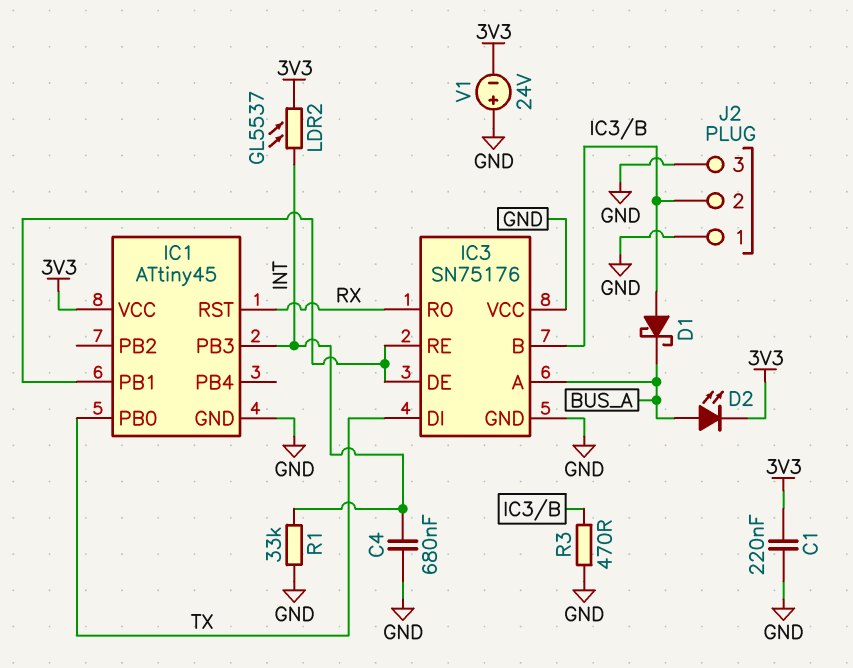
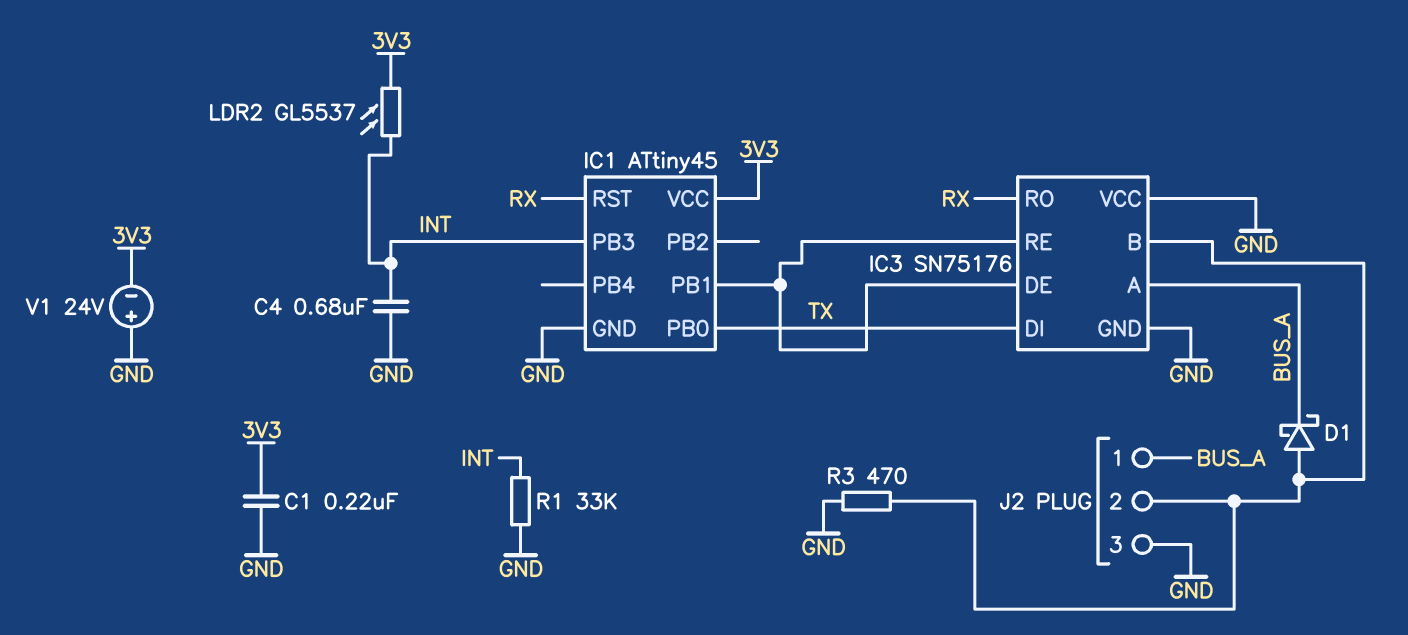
D2: LED (A BUS_A, K 3V3) -> none
J2 pin 1: GND -> BUS_A

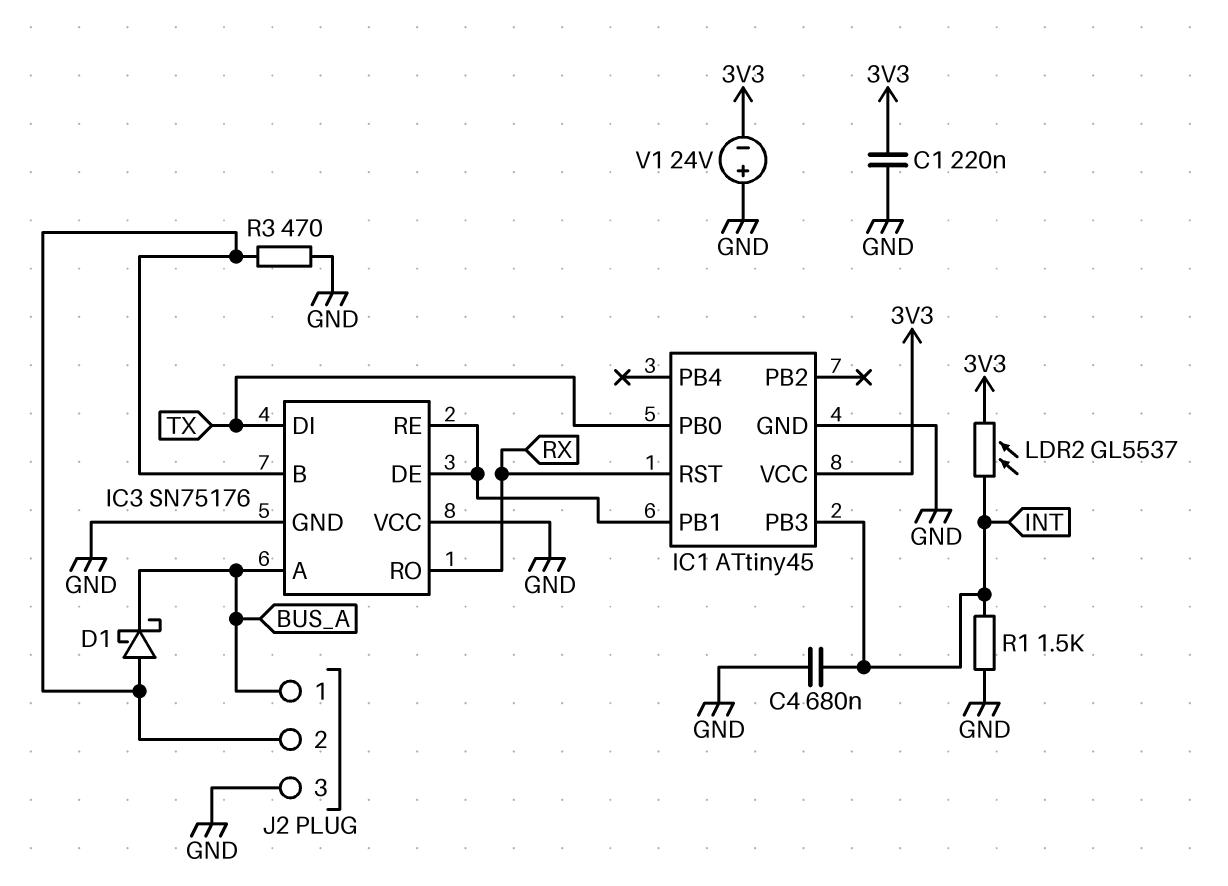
R1: 33k (GND, INT) -> 1.5k (GND, INT)

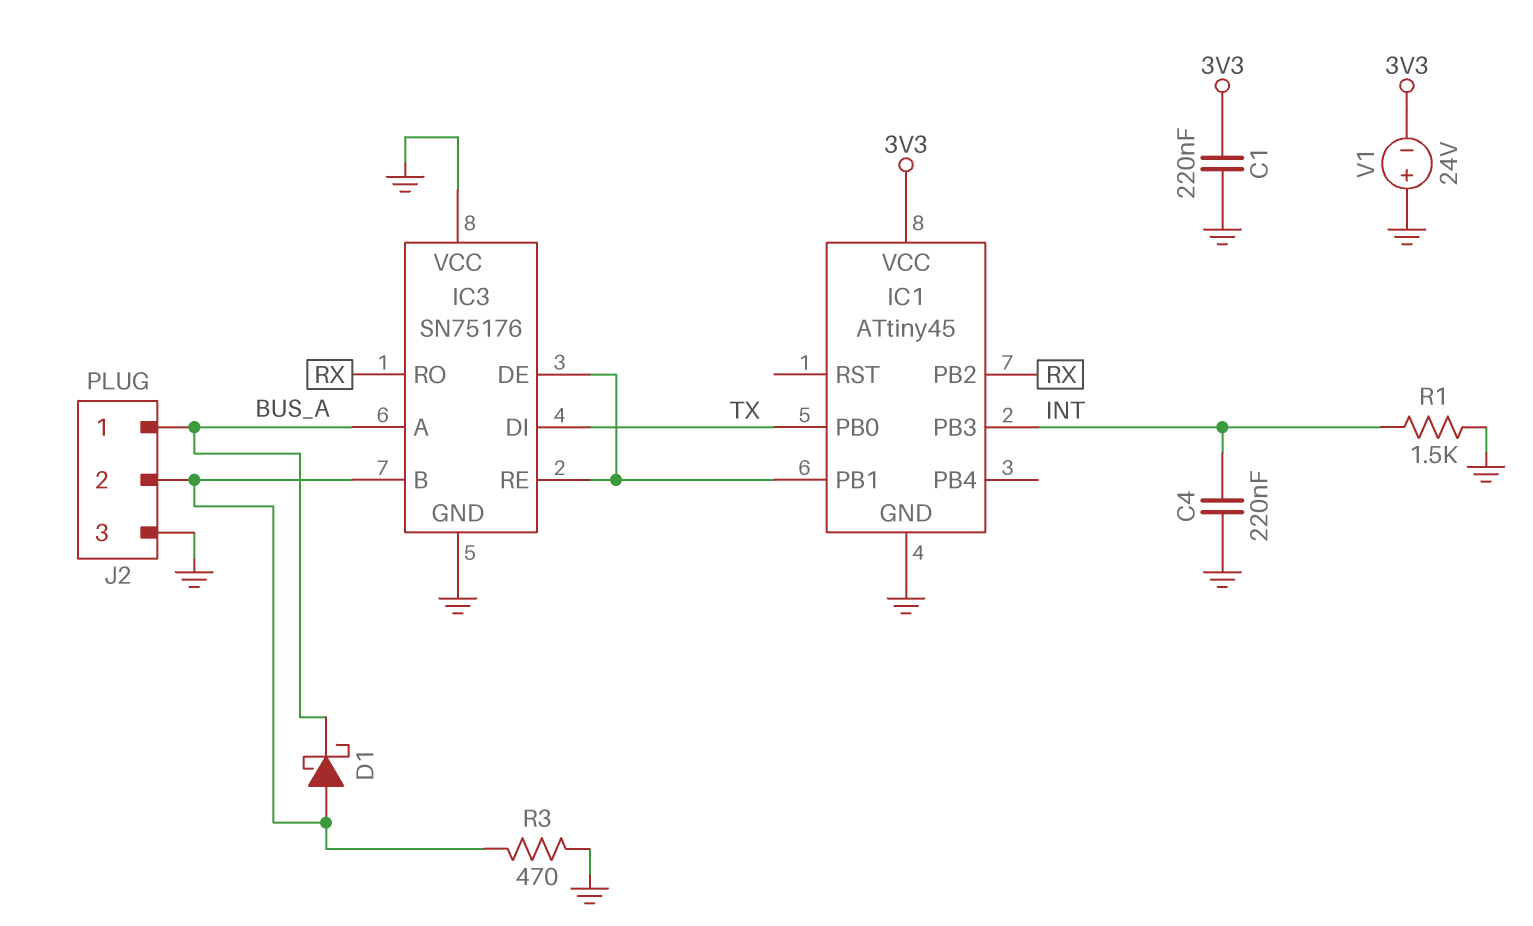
C4: 680nF (GND, INT) -> 220nF (GND, INT)
IC1 pin PB2: none -> RX
IC1 pin RST: RX -> none
LDR2: GL5537 (3V3, INT) -> none

